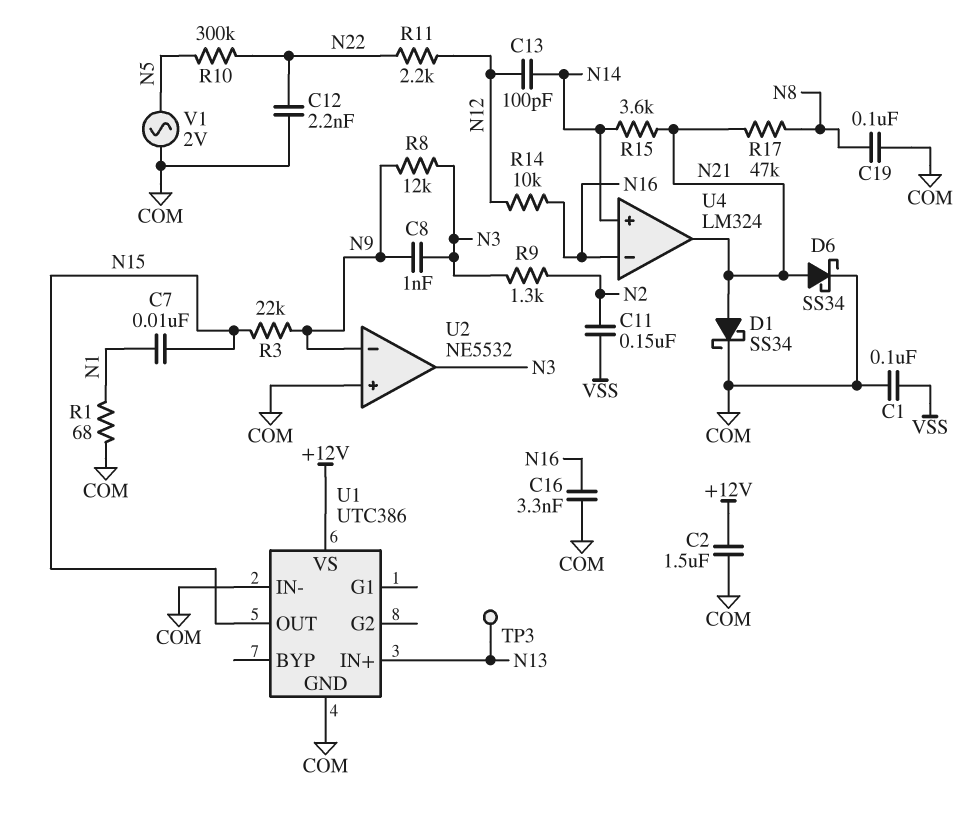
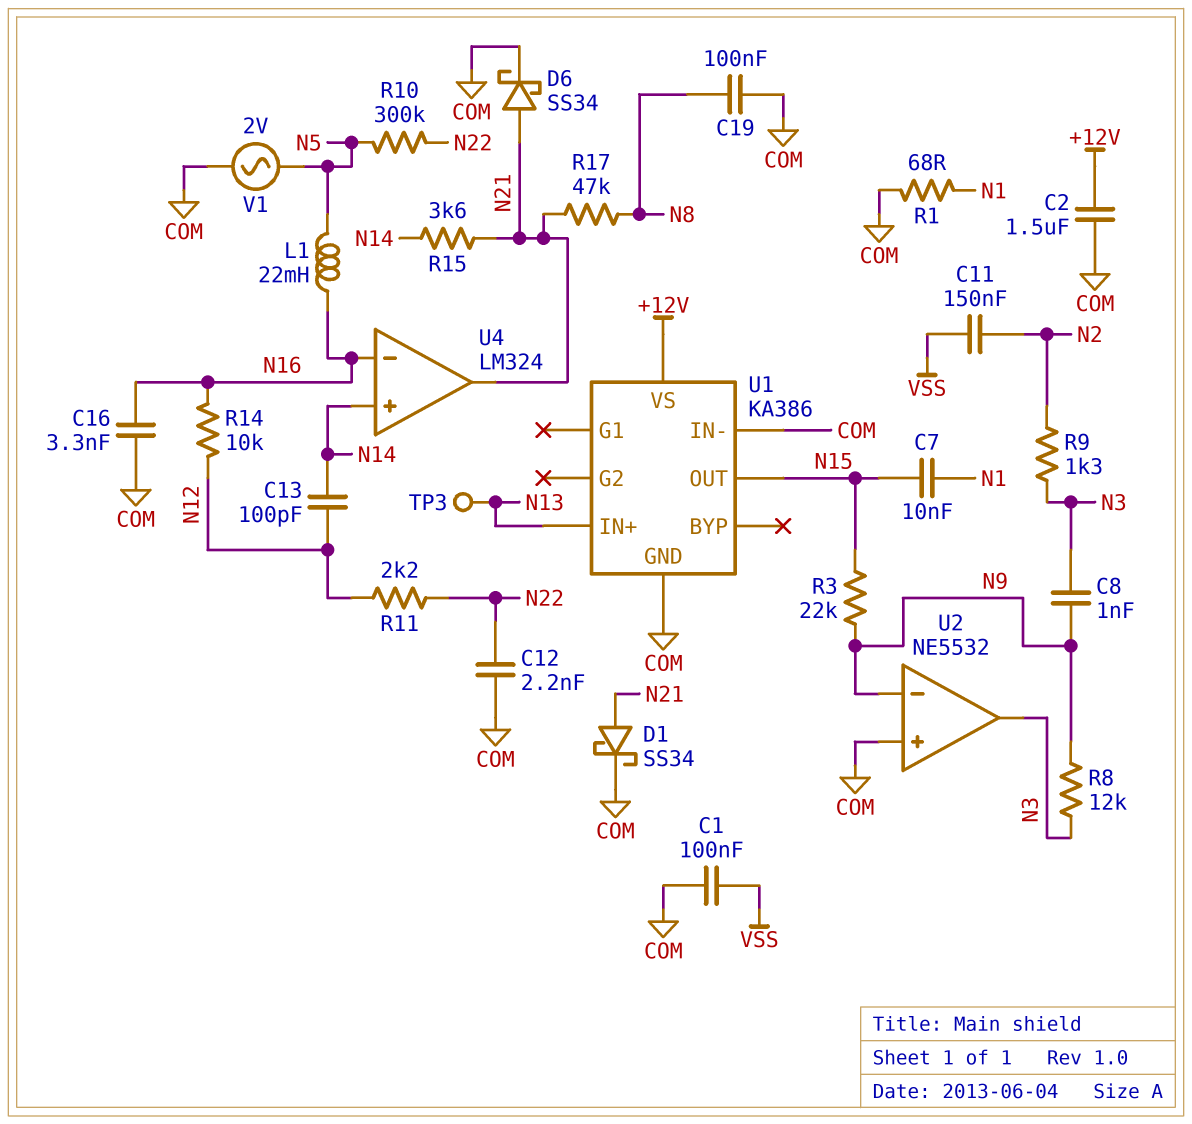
L1: none -> 22mH (N5, N16)
U1: UTC386 -> KA386

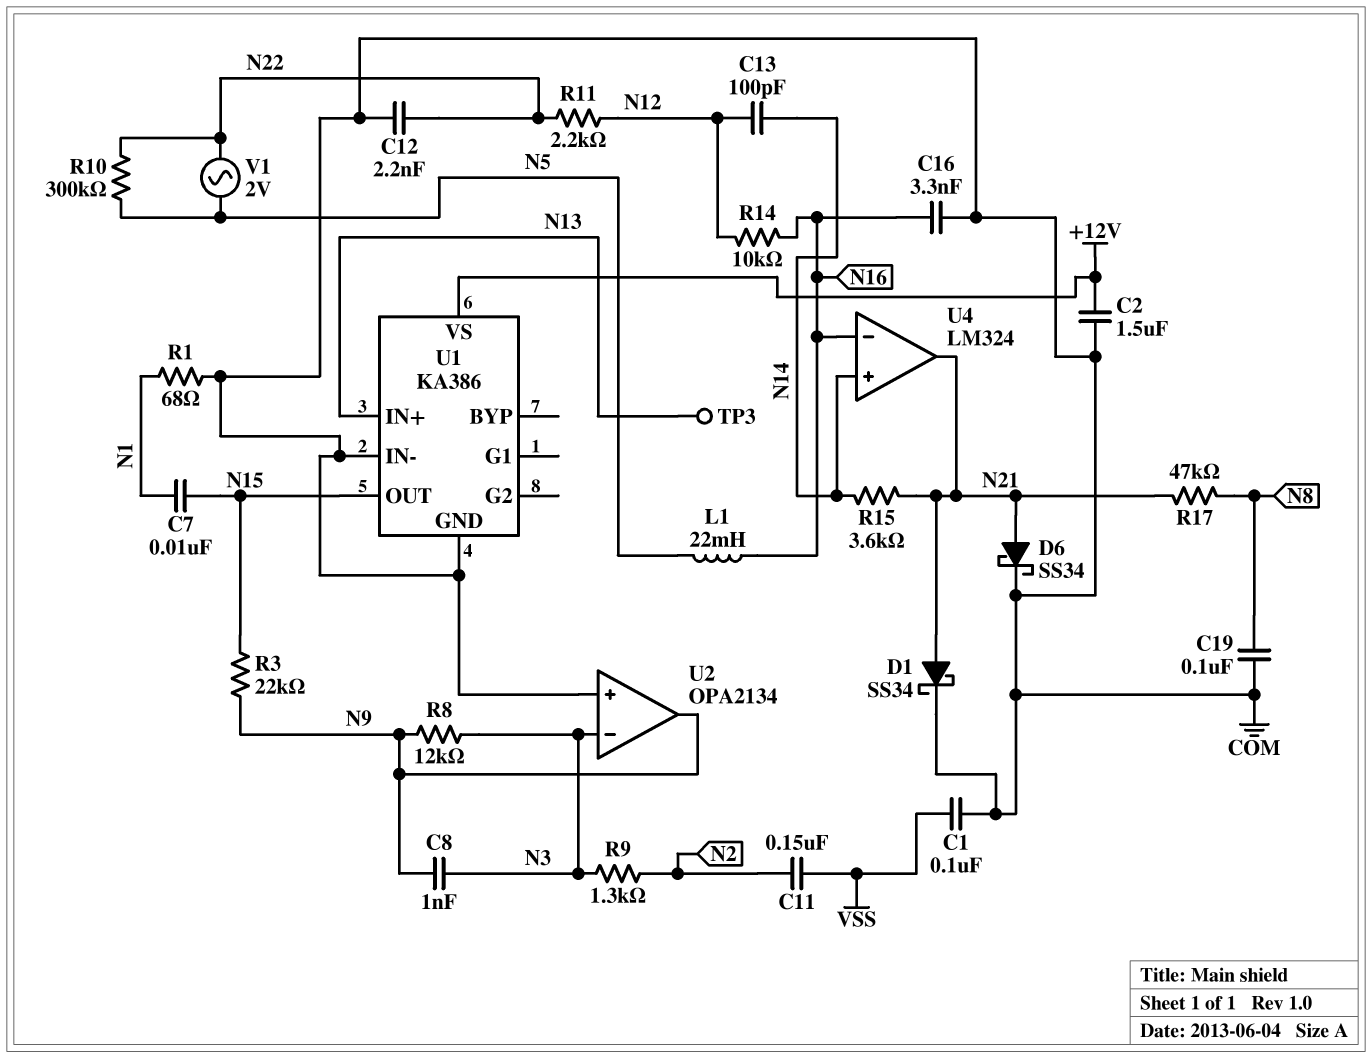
U2: NE5532 -> OPA2134
U2 pin in-: N9 -> N3
U2 pin out: N3 -> N9
V1: AC 2V (COM, N5) -> AC 2V (N5, N22)

